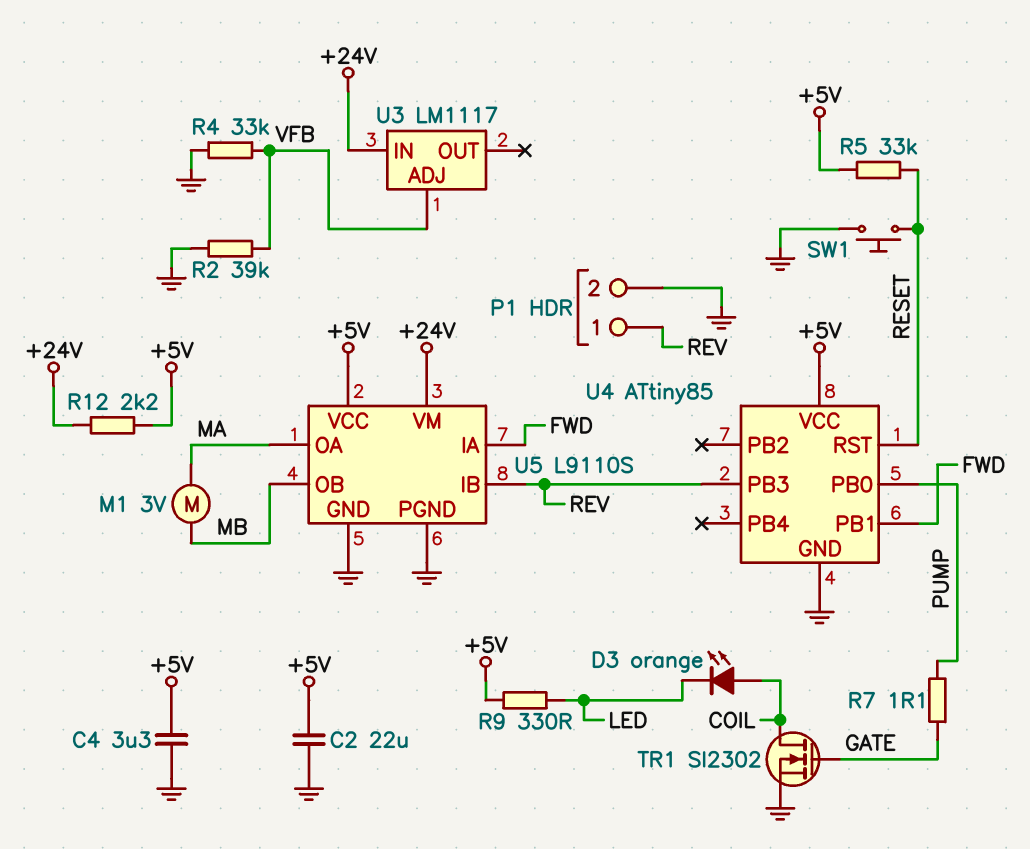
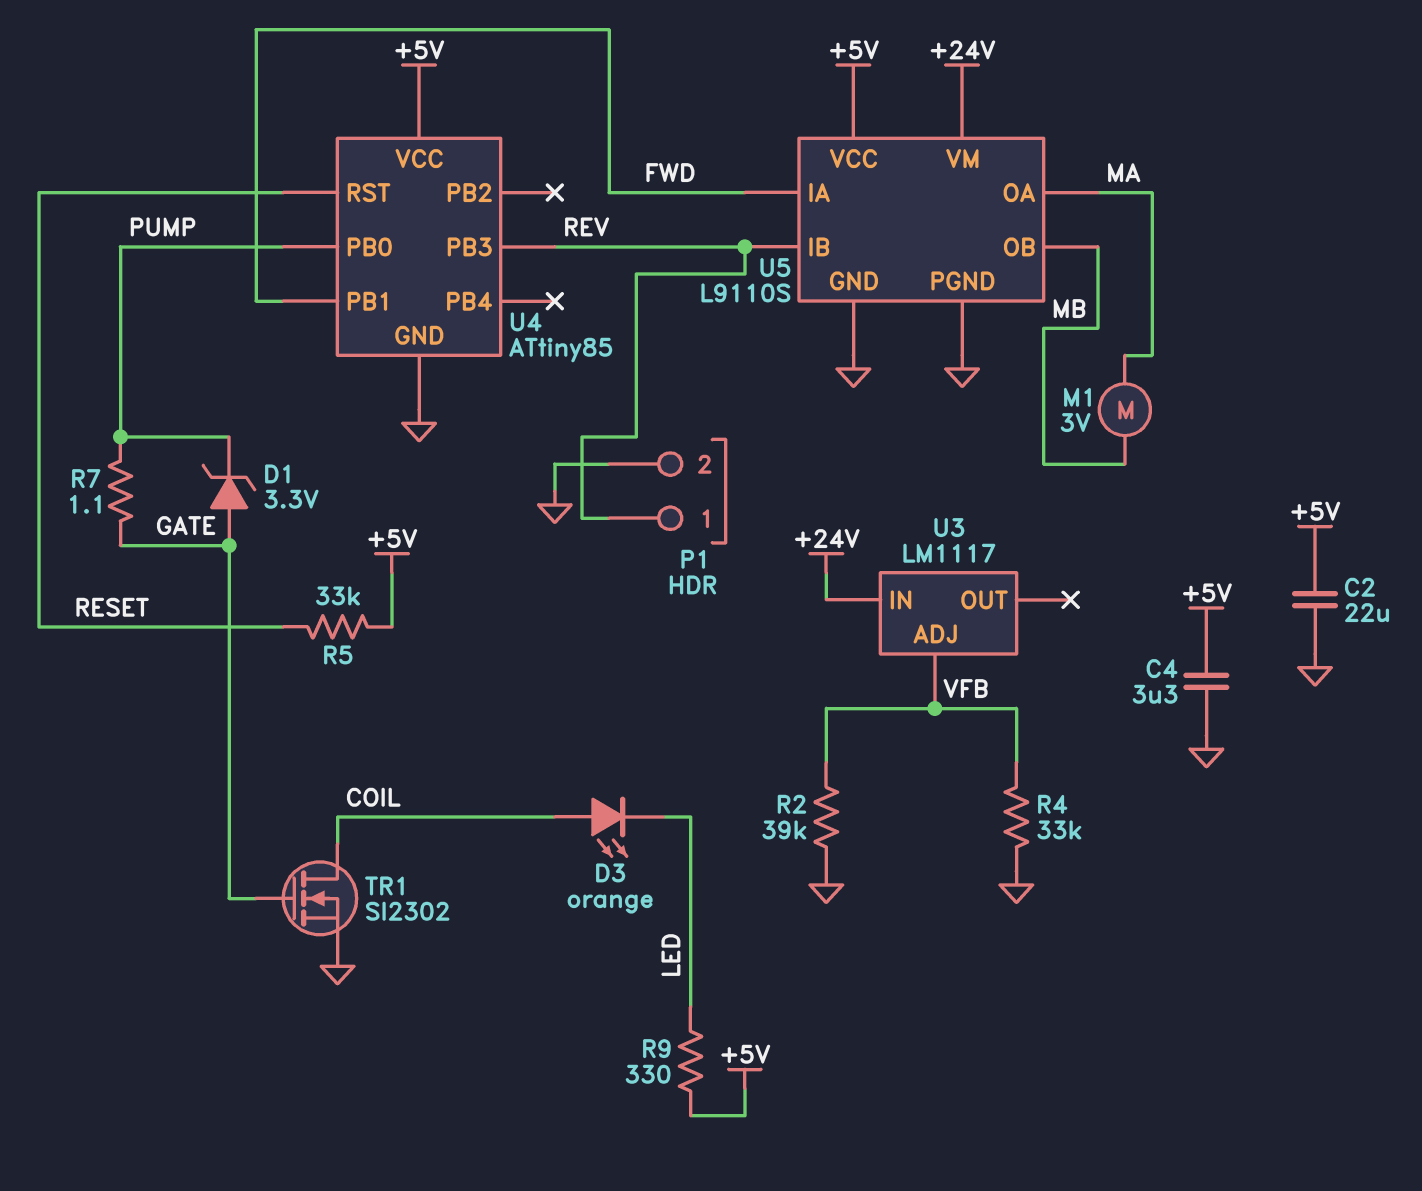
D1: none -> zener 3.3V (A GATE, K PUMP)
R12: 2.2k (+5V, +24V) -> none
SW1: button (GND, RESET) -> none

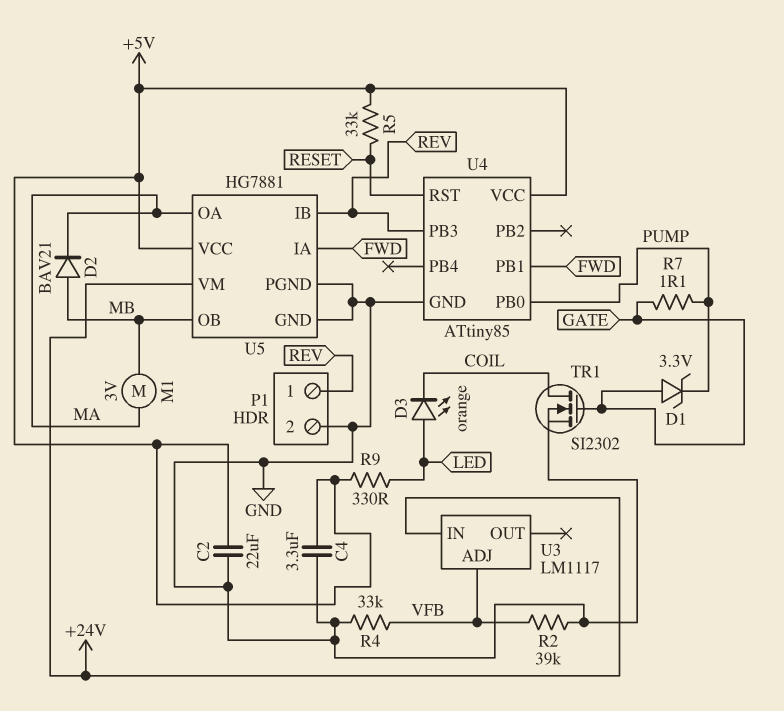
D2: none -> diode BAV21 (A MB, K MA)
D3: LED orange (A COIL, K LED) -> LED orange (A LED, K COIL)
U5: L9110S -> HG7881

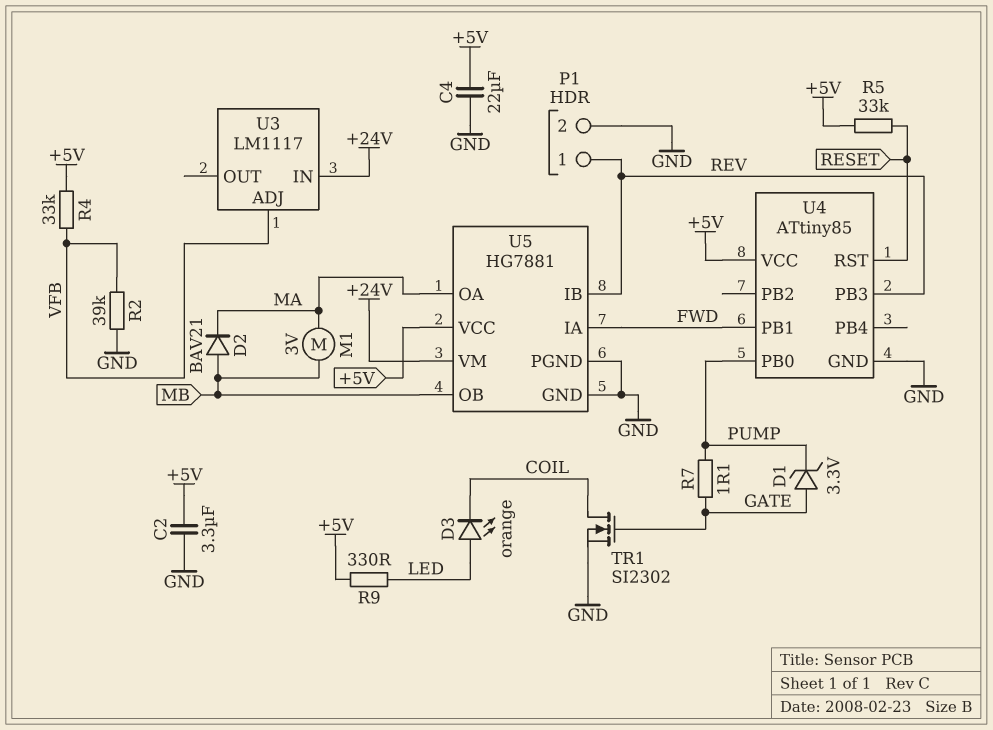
C2: 22uF (+5V, GND) -> 3.3uF (+5V, GND)
C4: 3.3uF (+5V, GND) -> 22uF (+5V, GND)
R4: 33k (GND, VFB) -> 33k (+5V, VFB)

